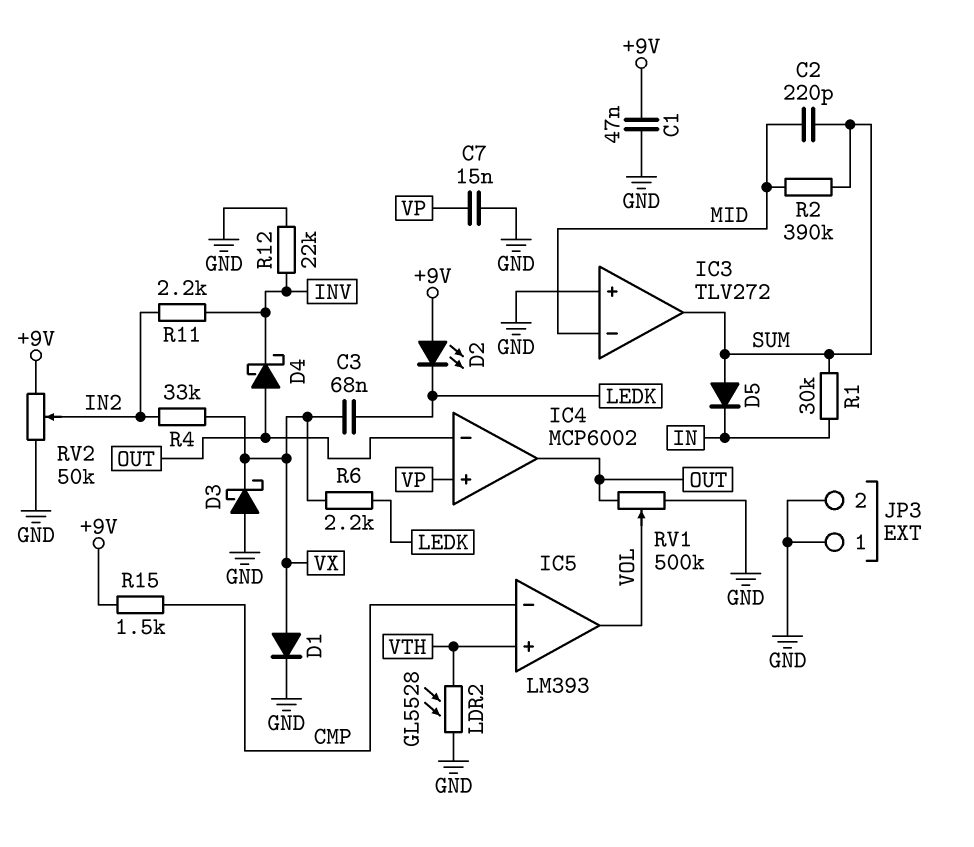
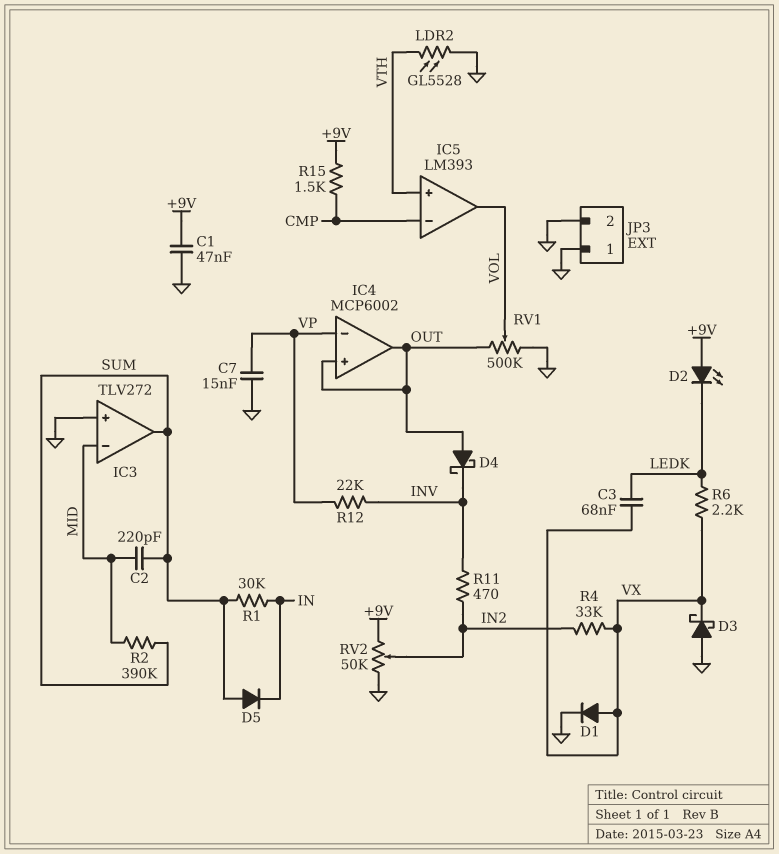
IC4 pin in+: VP -> OUT
IC4 pin in-: OUT -> VP
R11: 2.2k (IN2, INV) -> 470 (IN2, INV)
R12: 22k (GND, INV) -> 22k (INV, VP)

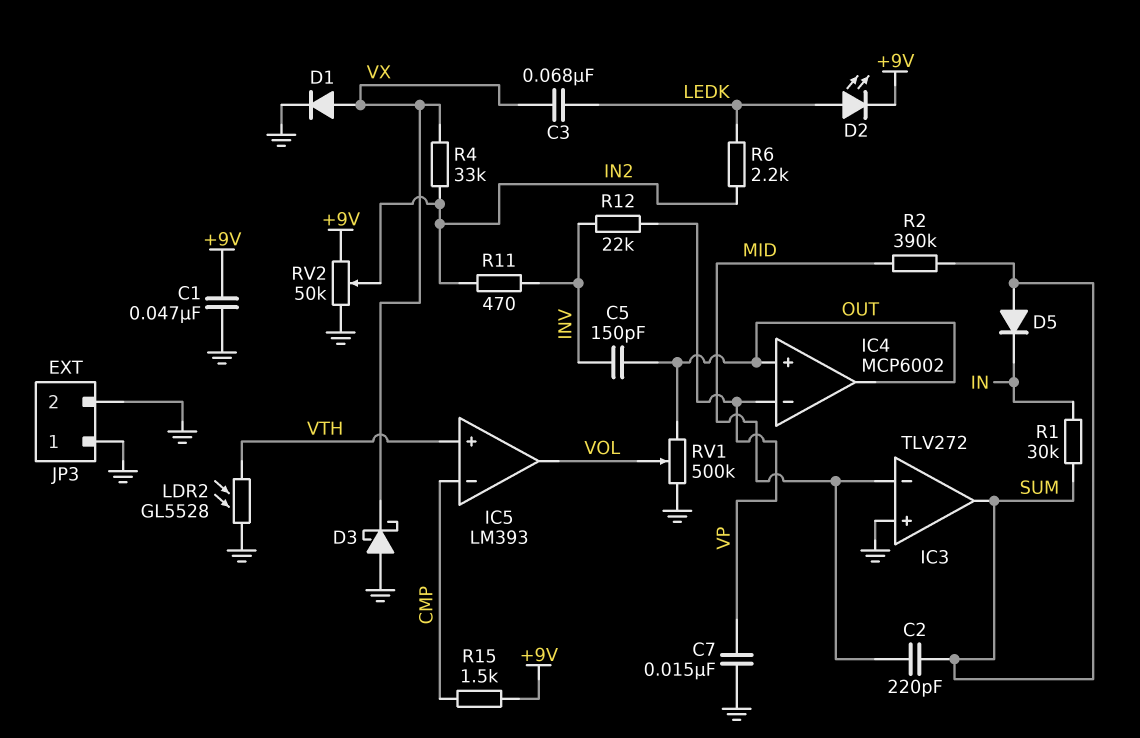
C5: none -> 150pF (INV, OUT)
D2: LED (A +9V, K LEDK) -> LED (A LEDK, K +9V)
D4: schottky (A OUT, K INV) -> none
R6: 2.2k (LEDK, VX) -> 2.2k (IN2, LEDK)

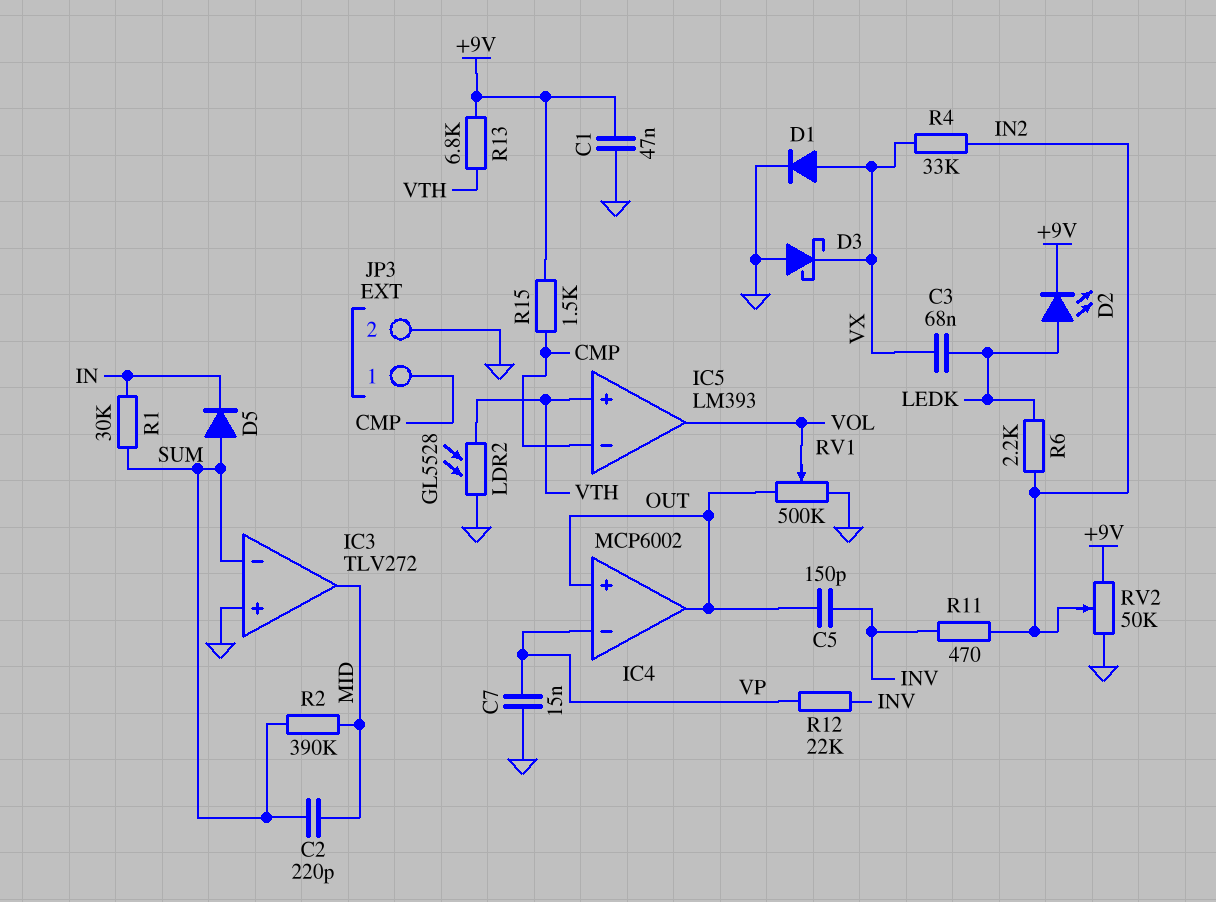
IC3 pin in-: MID -> SUM
IC3 pin out: SUM -> MID
JP3 pin 1: GND -> CMP
R13: none -> 6.8k (+9V, VTH)

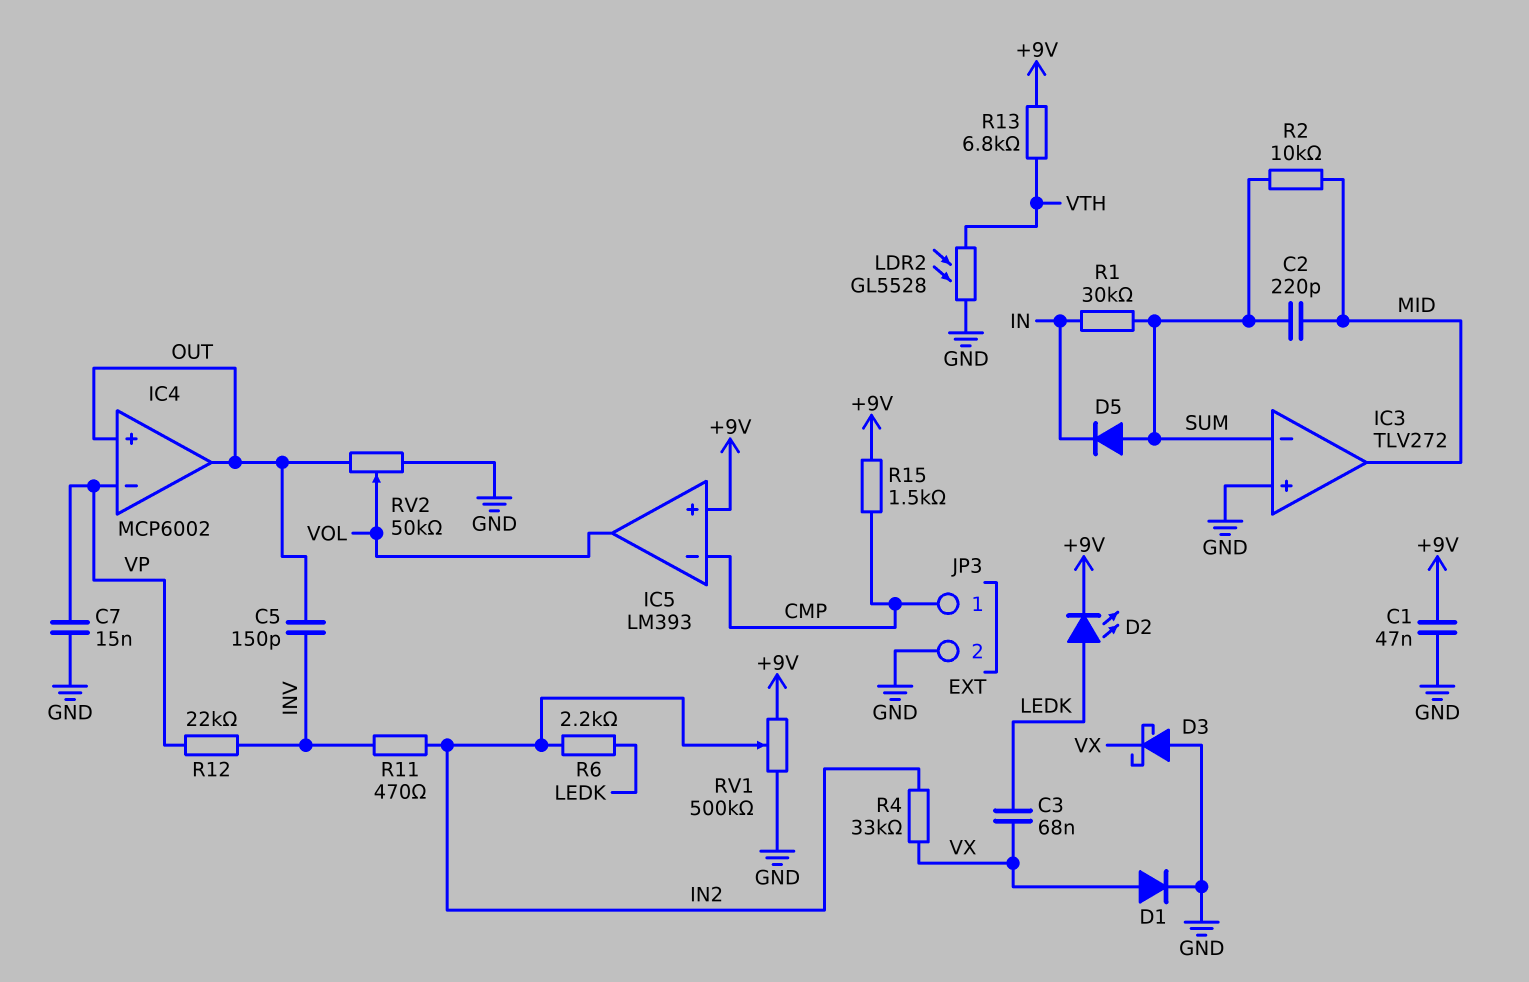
IC5 pin in+: VTH -> +9V
R2: 390k (MID, SUM) -> 10k (MID, SUM)
RV1: 500k (GND, OUT, wiper VOL) -> 500k (+9V, GND, wiper IN2)
RV2: 50k (+9V, GND, wiper IN2) -> 50k (GND, OUT, wiper VOL)

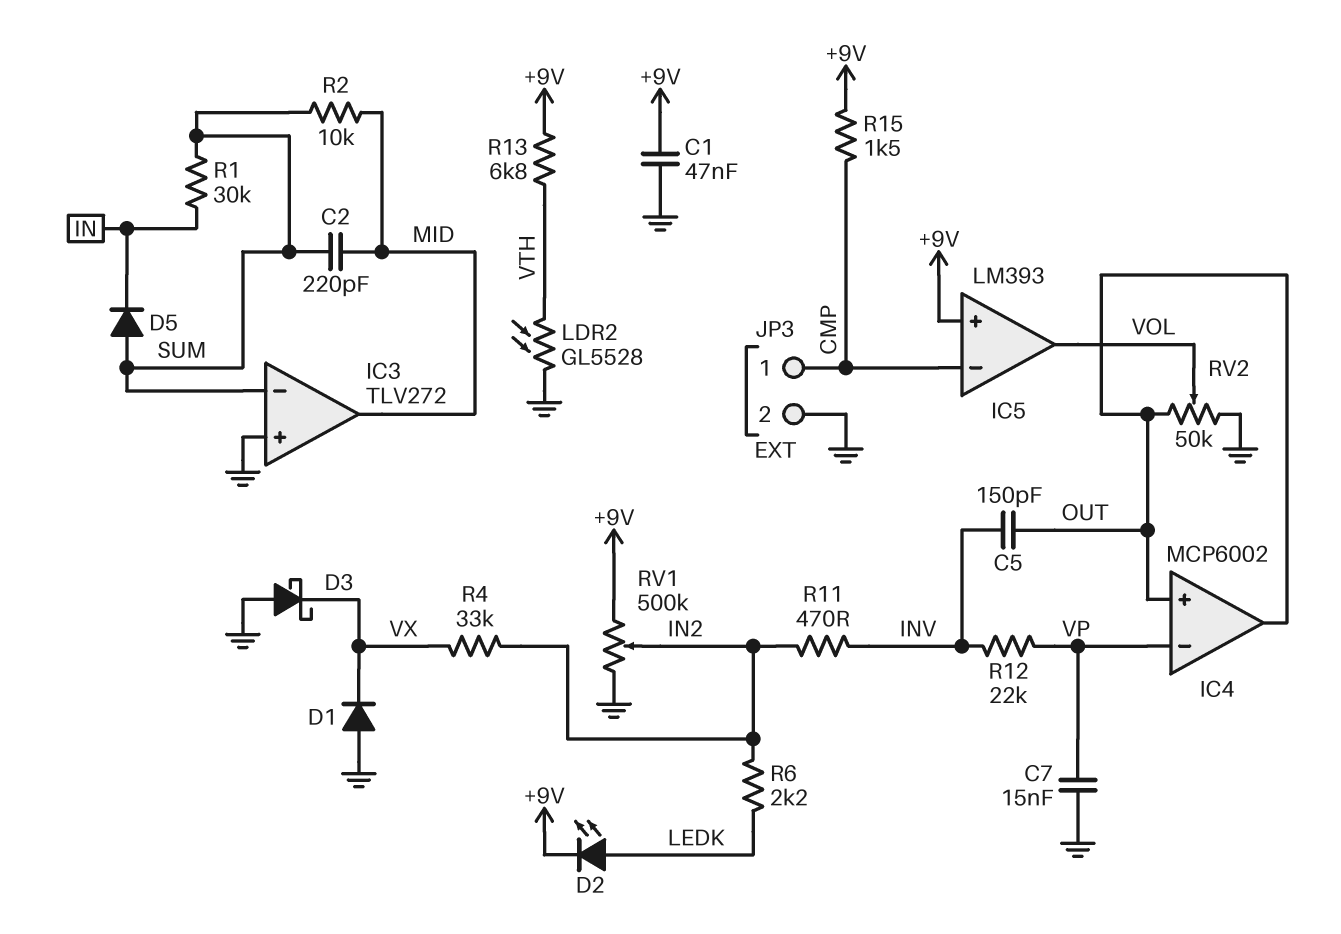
C3: 68nF (LEDK, VX) -> none
D1: diode (A VX, K GND) -> diode (A GND, K VX)

